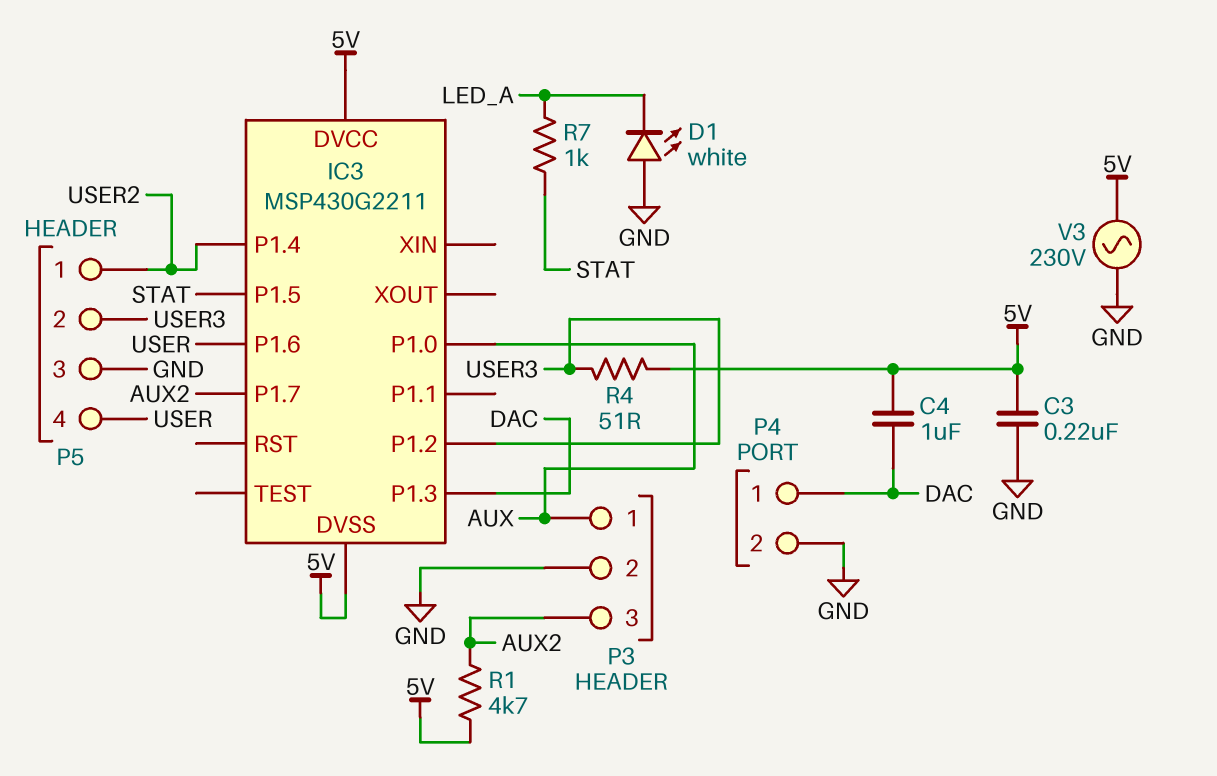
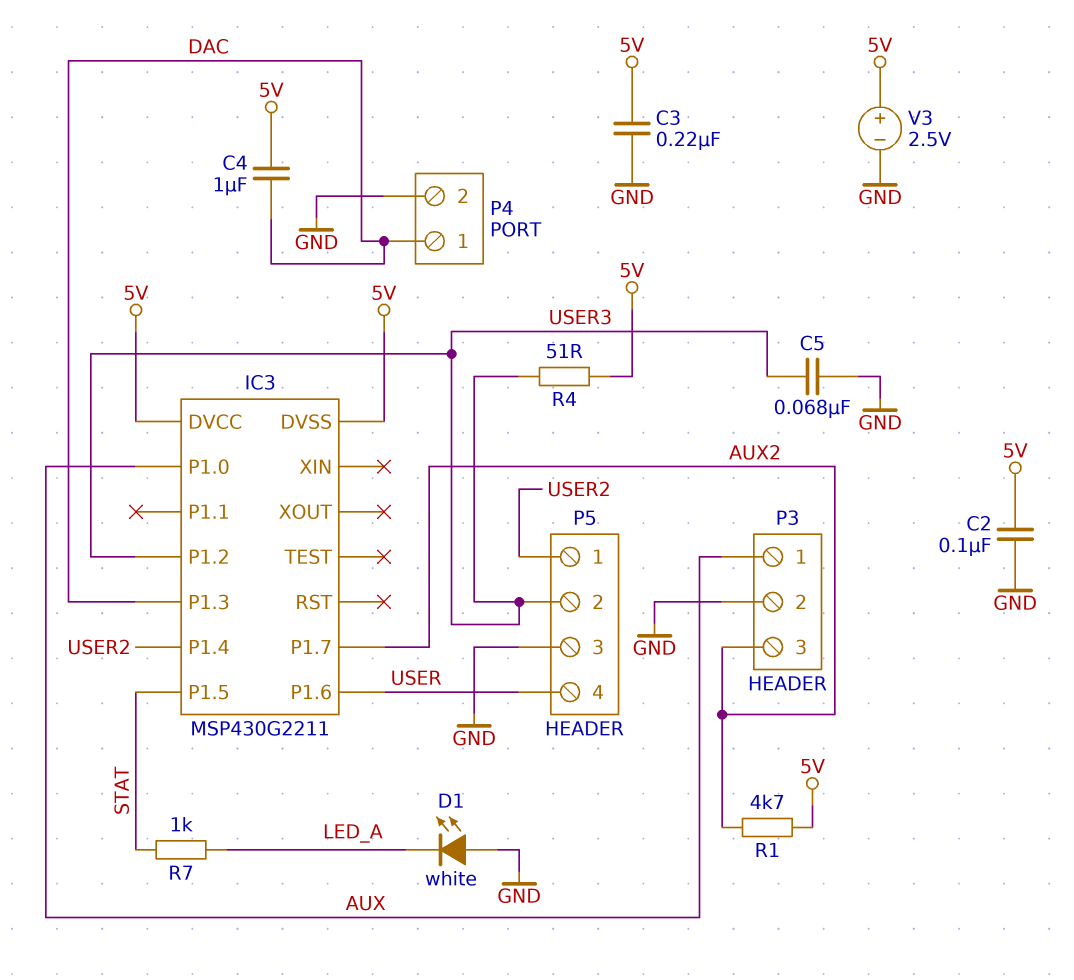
C2: none -> 100nF (5V, GND)
C5: none -> 68nF (GND, USER3)
V3: AC 230V (5V, GND) -> 2.5V (plus 5V, minus GND)

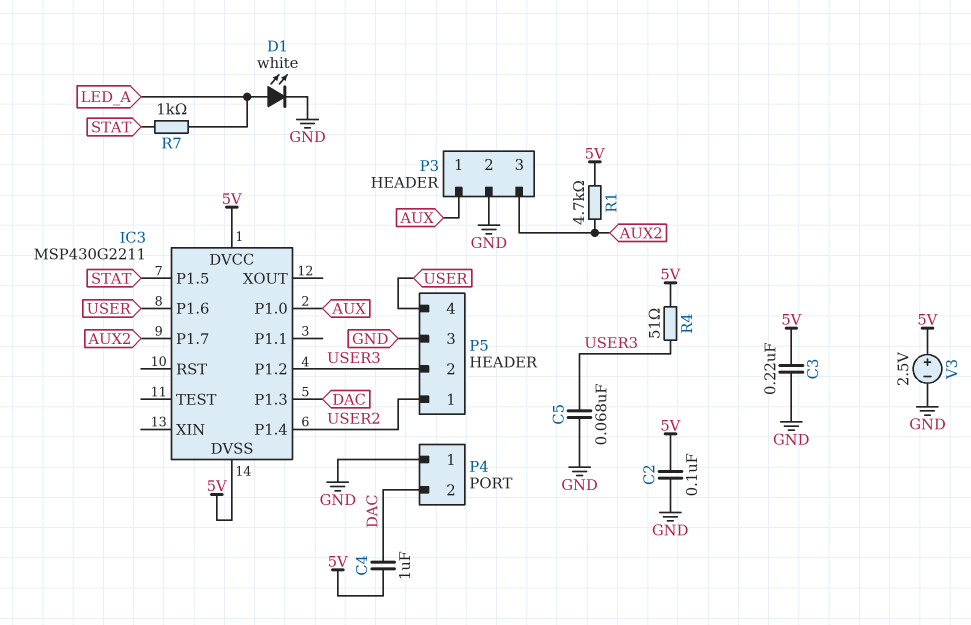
D1: LED white (A GND, K LED_A) -> LED white (A LED_A, K GND)
P4 pin 1: DAC -> GND
P4 pin 2: GND -> DAC

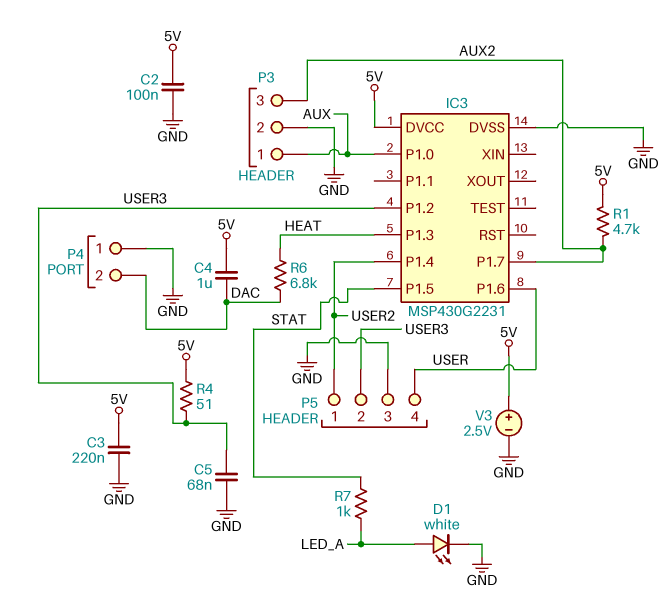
IC3: MSP430G2211 -> MSP430G2231
IC3 pin DVSS: 5V -> GND
IC3 pin P1.3: DAC -> HEAT
R6: none -> 6.8k (DAC, HEAT)

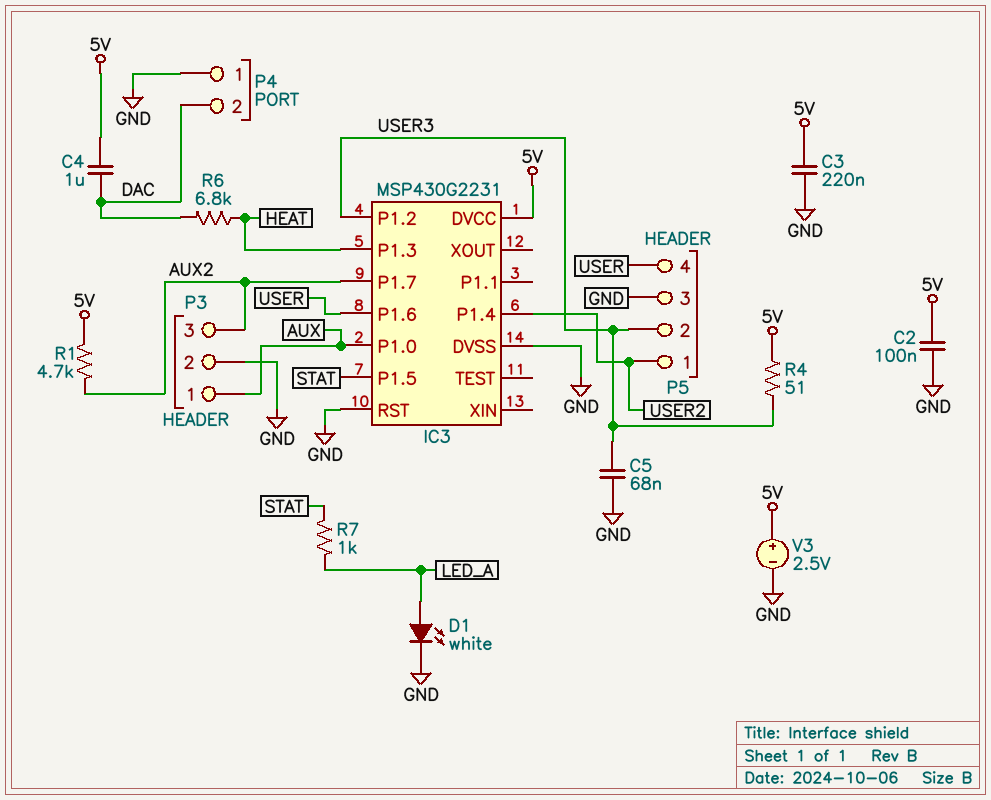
IC3 pin RST: none -> GND

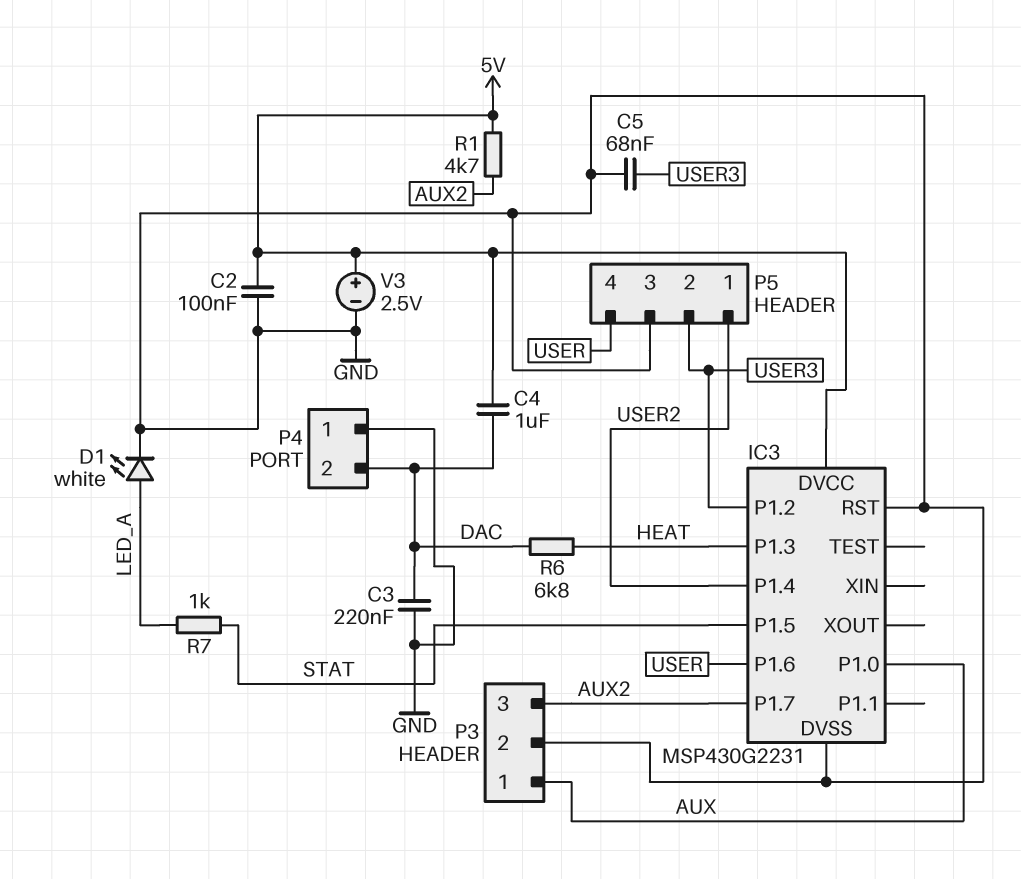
C3: 220nF (5V, GND) -> 220nF (DAC, GND)
R4: 51 (5V, USER3) -> none

